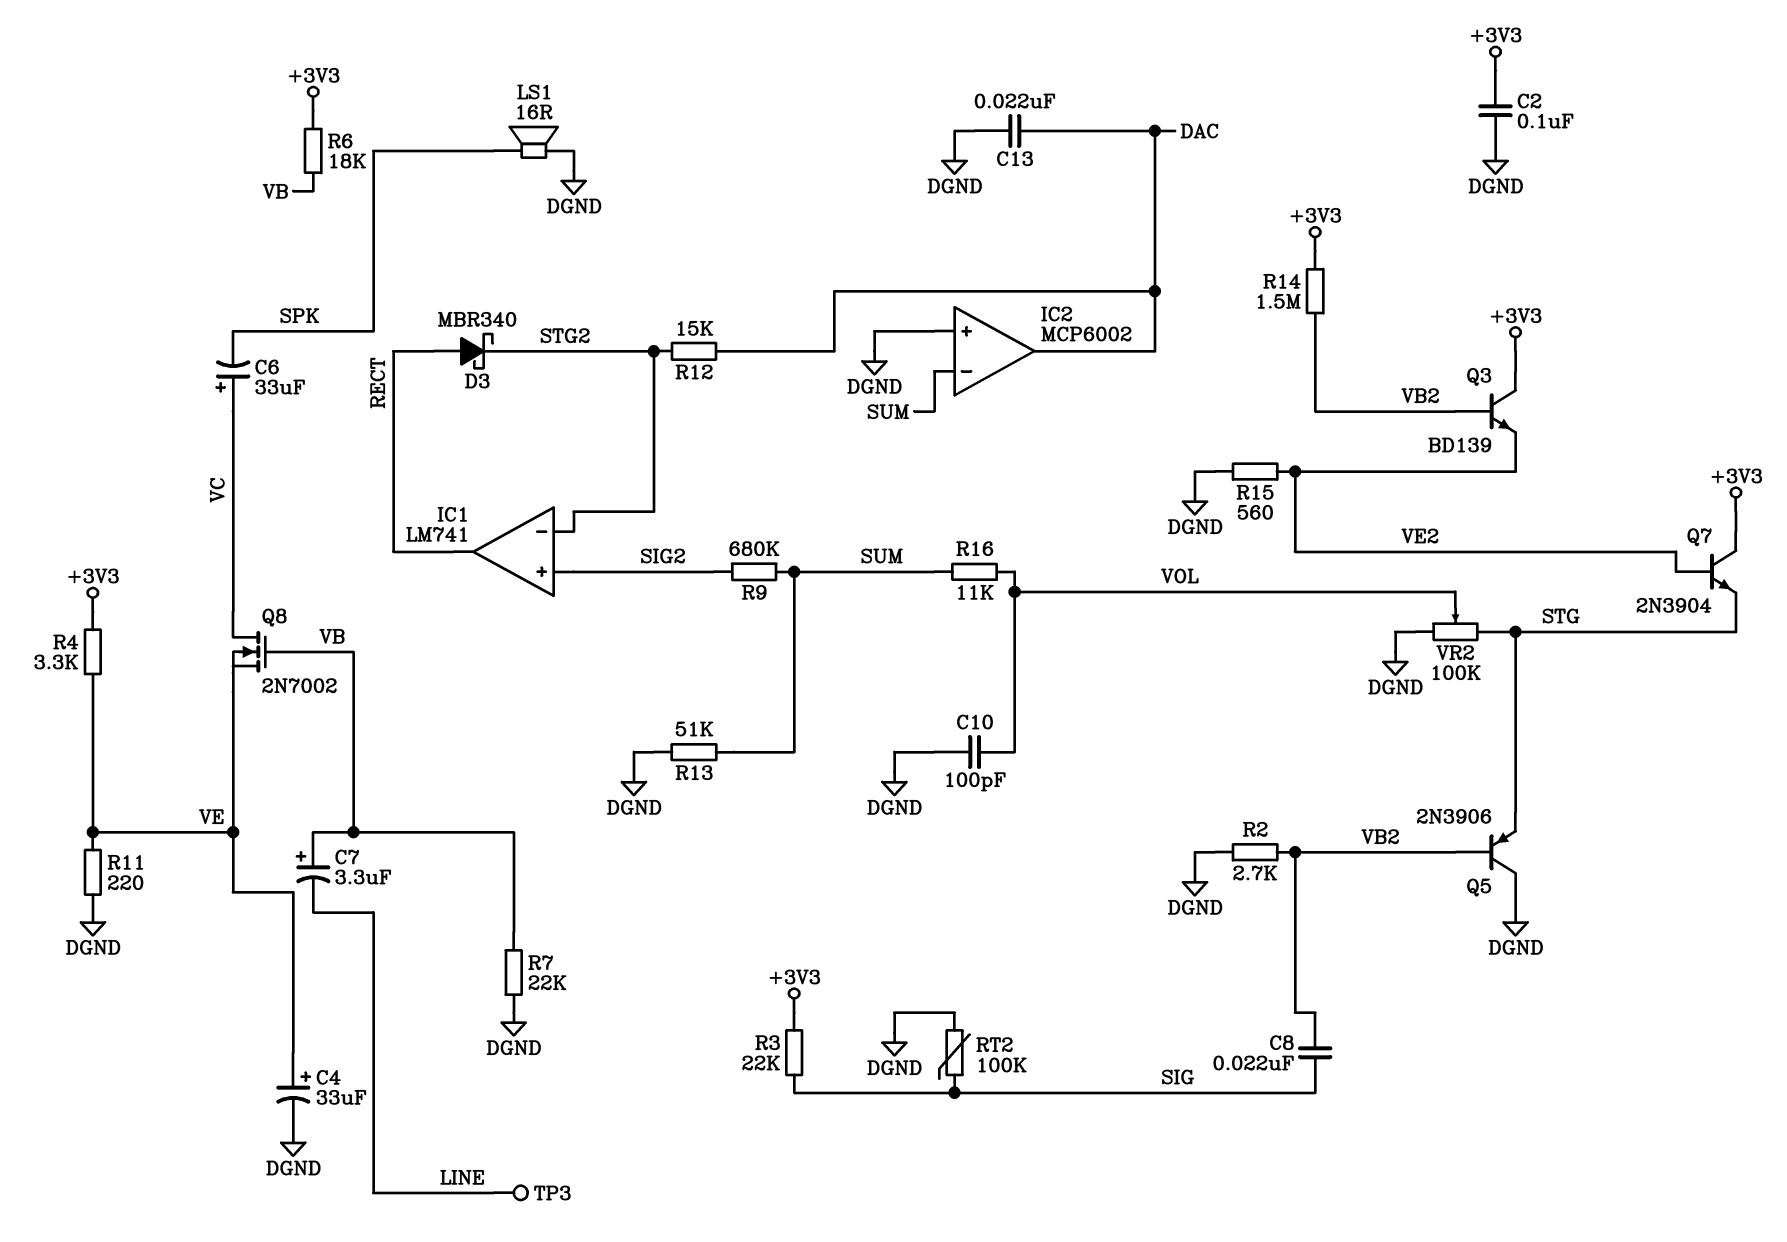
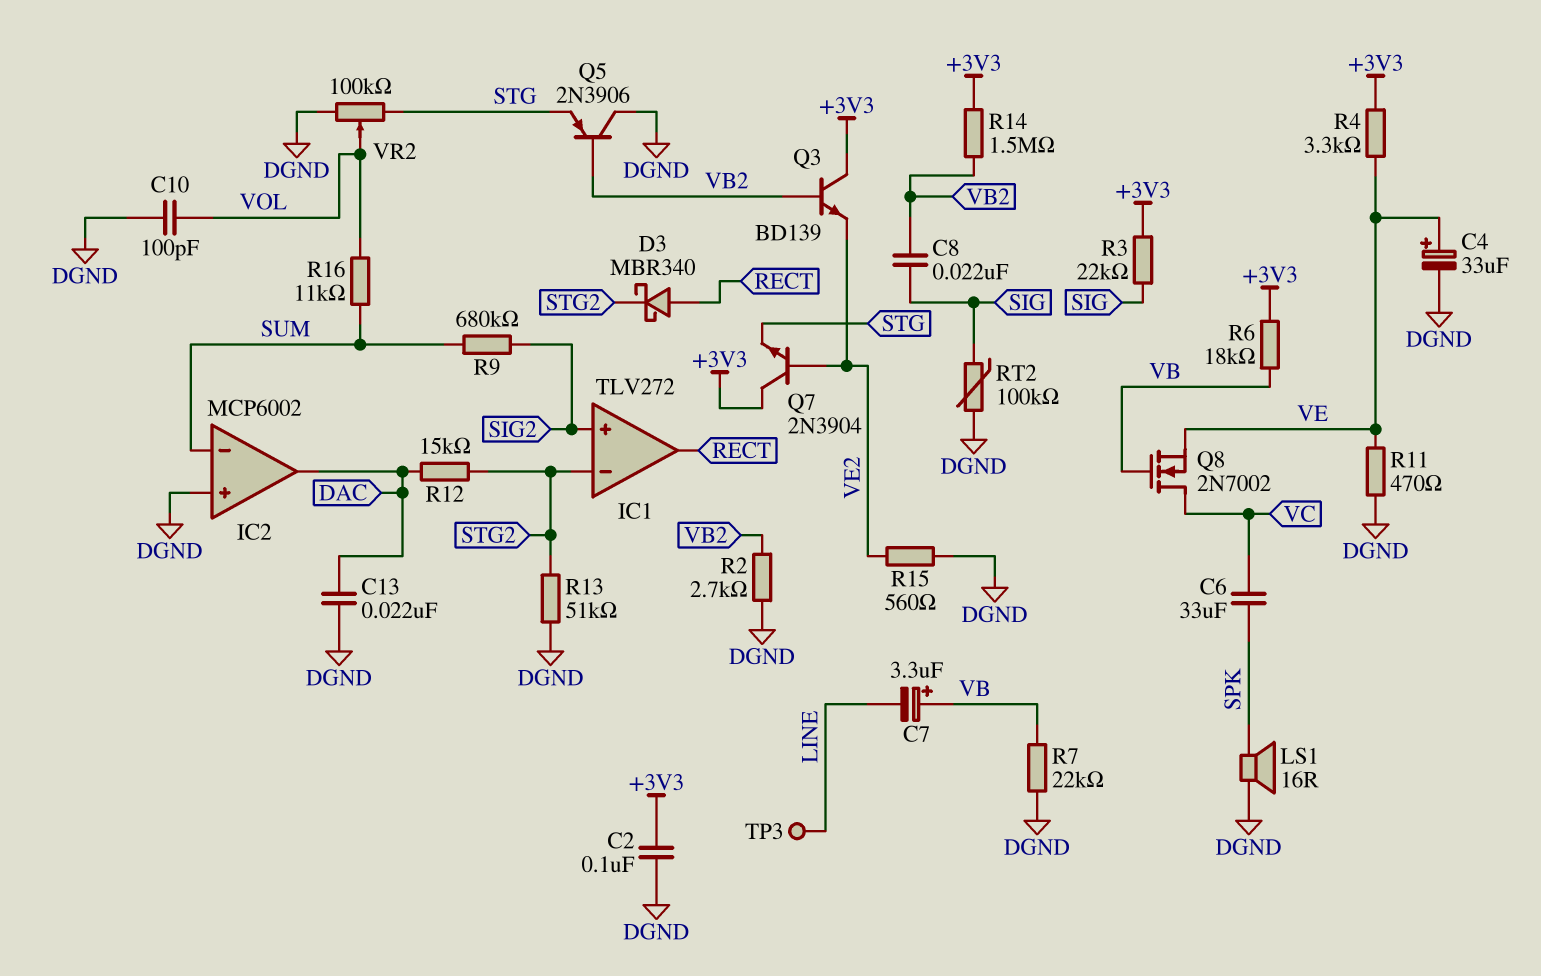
C6: 33uF (plus VC, minus SPK) -> 33uF (SPK, VC)
IC1: LM741 -> TLV272
R11: 220 (DGND, VE) -> 470 (DGND, VE)
R13: 51k (DGND, SUM) -> 51k (DGND, STG2)

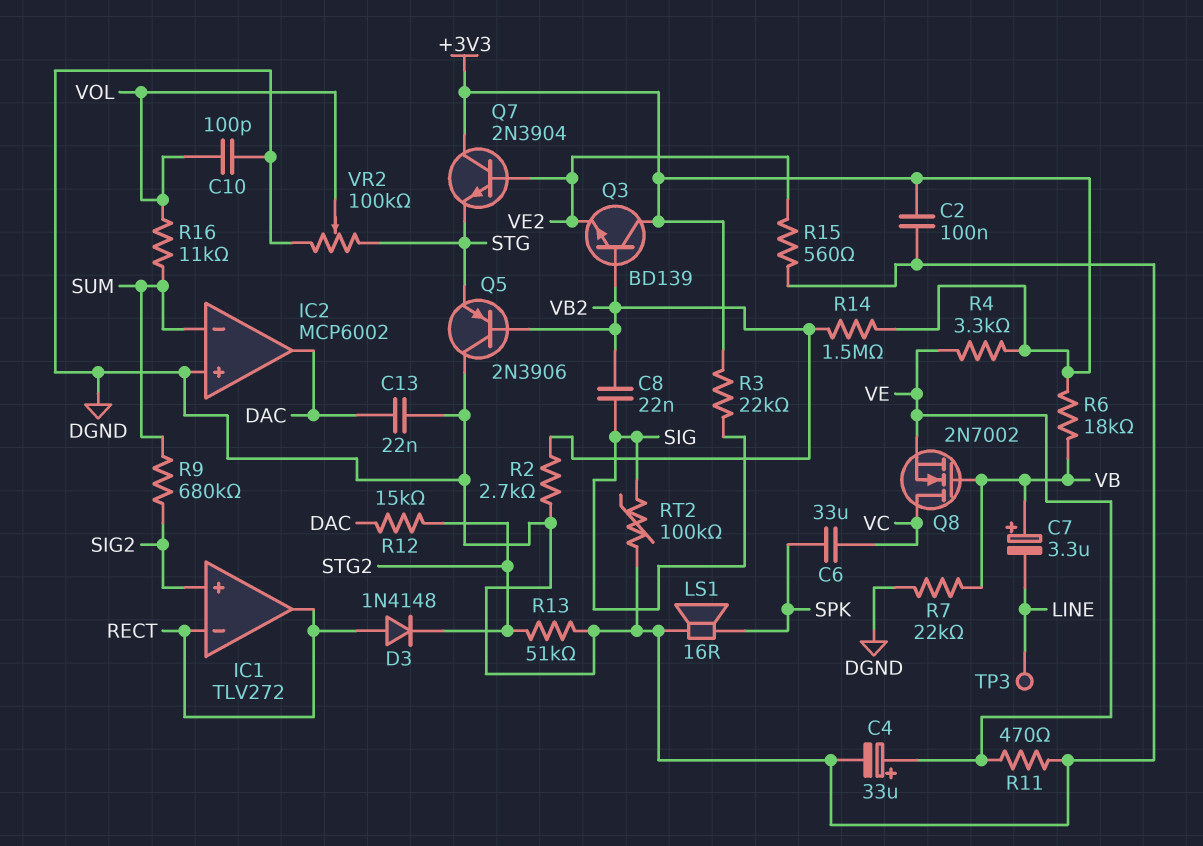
D3: schottky MBR340 (A RECT, K STG2) -> diode 1N4148 (A RECT, K STG2)
IC1 pin in-: STG2 -> RECT

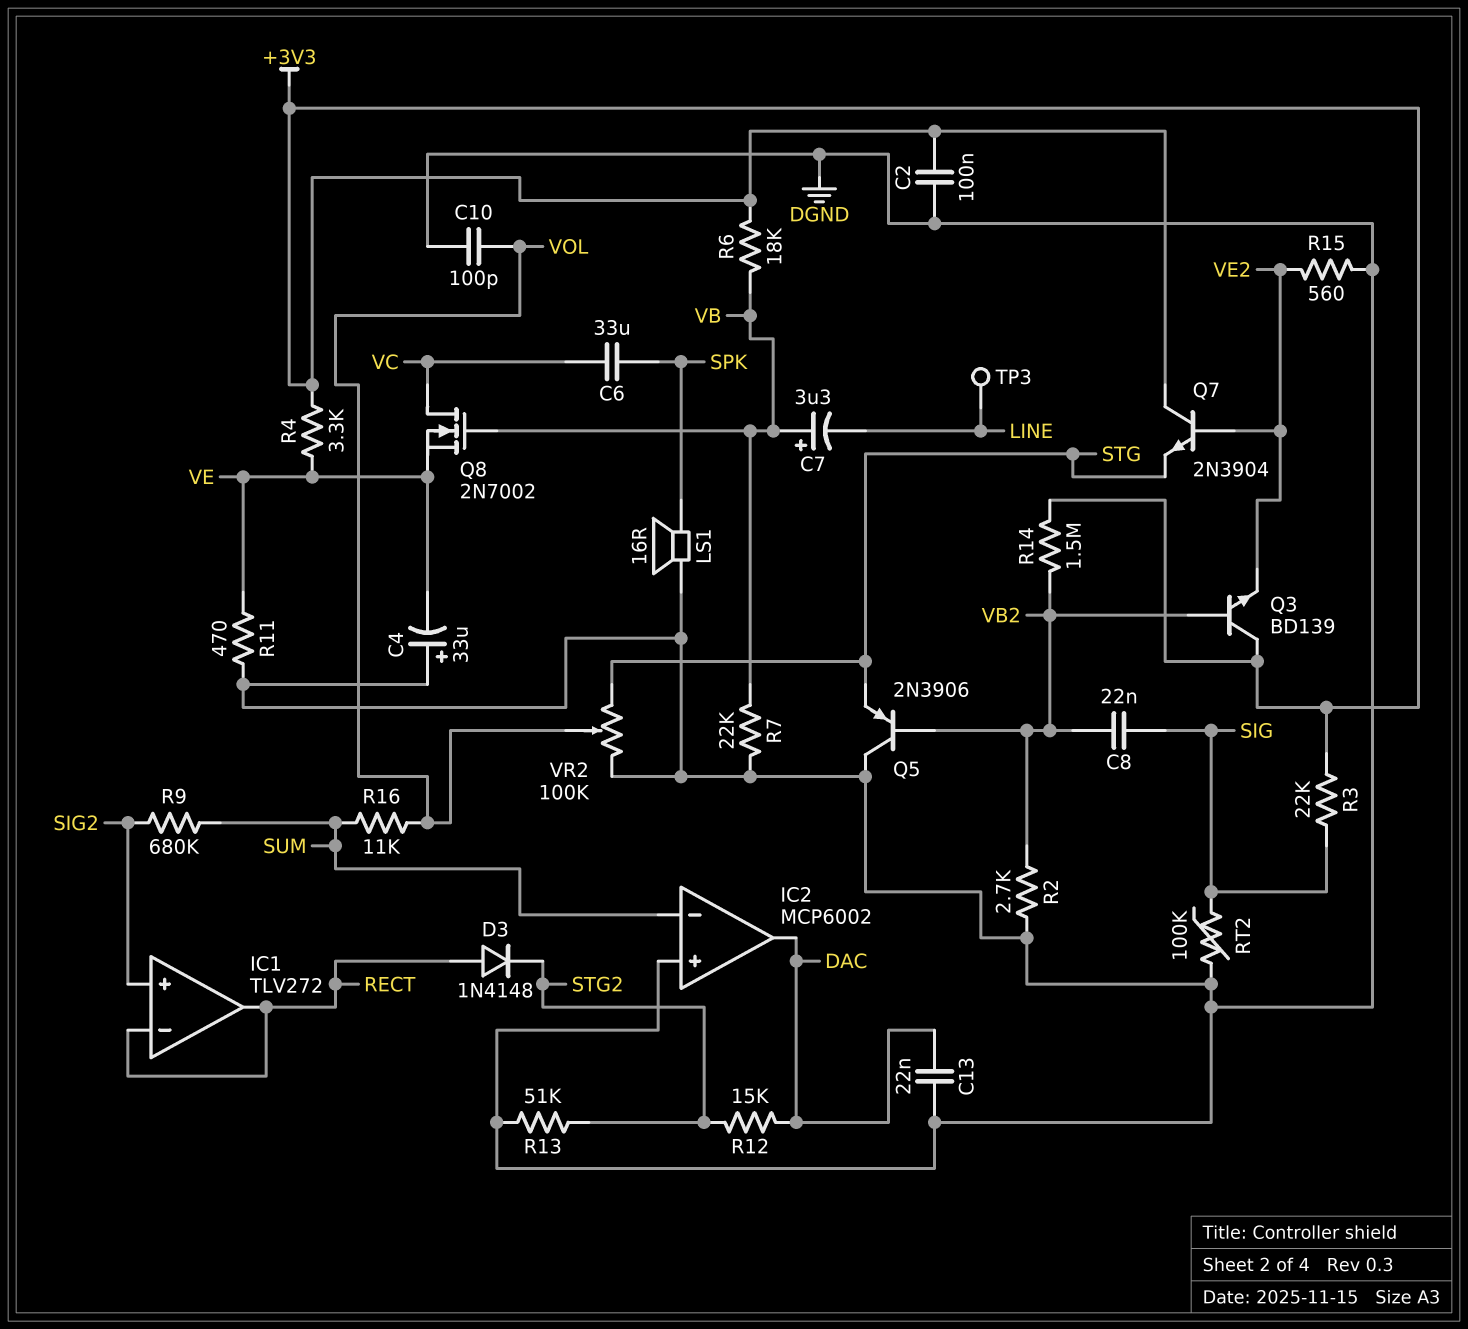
C4: 33uF (plus VE, minus DGND) -> 33uF (plus DGND, minus VE)

